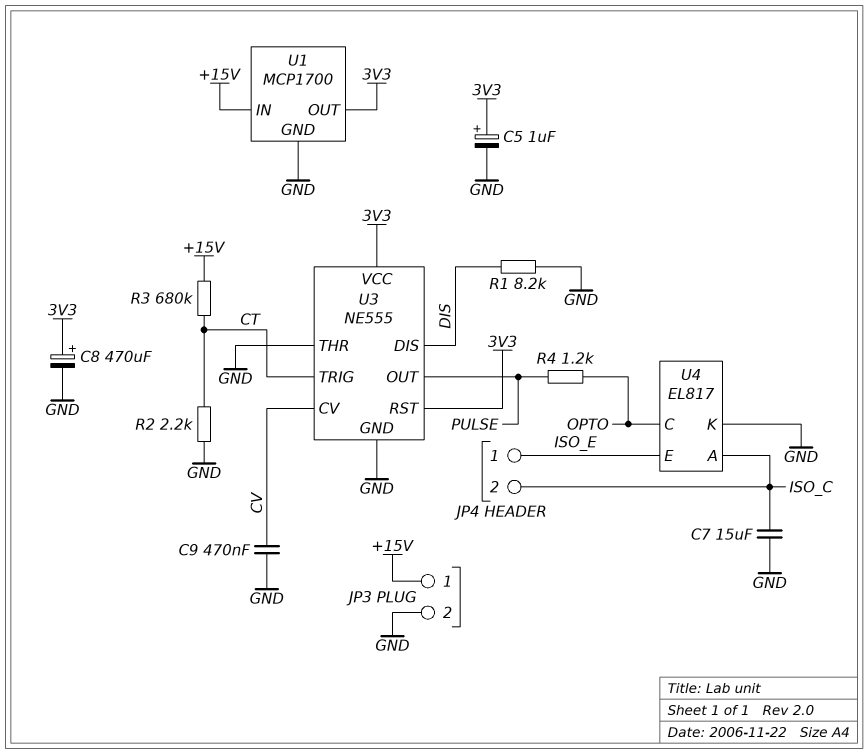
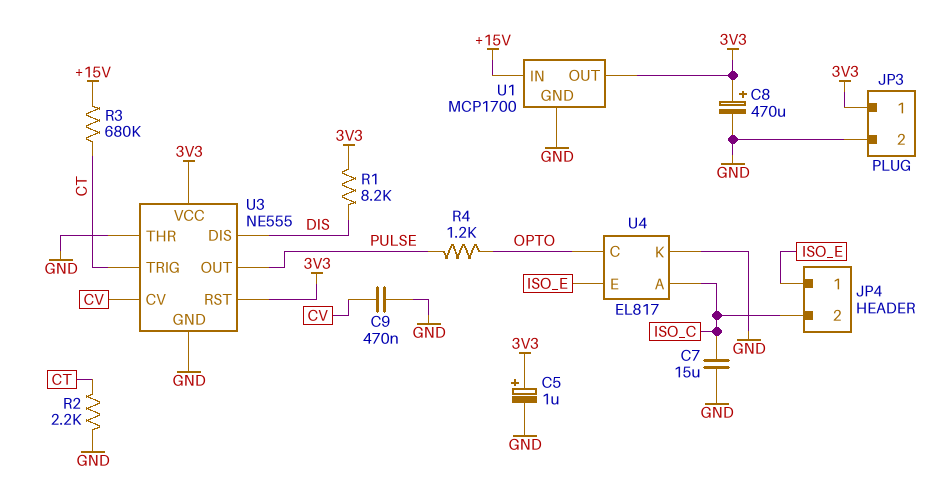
JP3 pin 1: +15V -> 3V3
R1: 8.2k (DIS, GND) -> 8.2k (3V3, DIS)

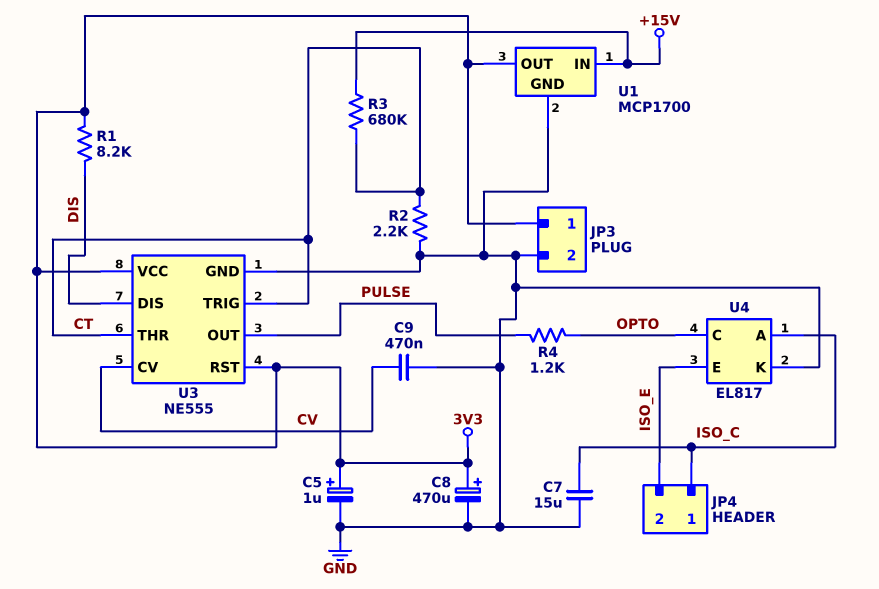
JP4 pin 1: ISO_E -> ISO_C
JP4 pin 2: ISO_C -> ISO_E
U3 pin THR: GND -> CT

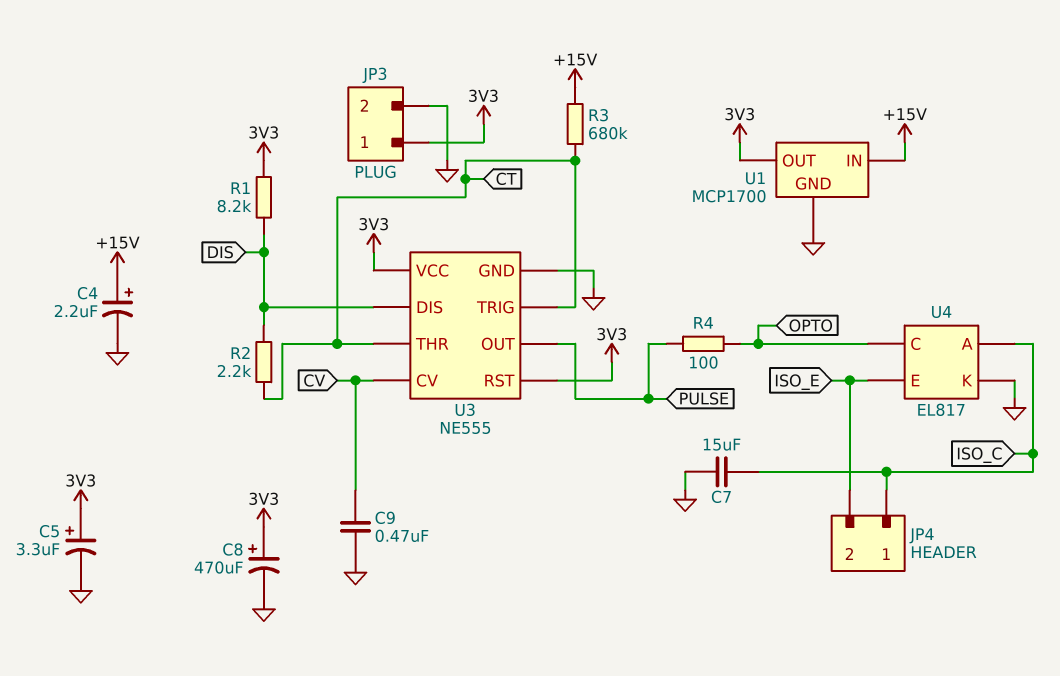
C4: none -> 2.2uF (plus +15V, minus GND)
C5: 1uF (plus 3V3, minus GND) -> 3.3uF (plus 3V3, minus GND)
R2: 2.2k (CT, GND) -> 2.2k (CT, DIS)
R4: 1.2k (OPTO, PULSE) -> 100 (OPTO, PULSE)

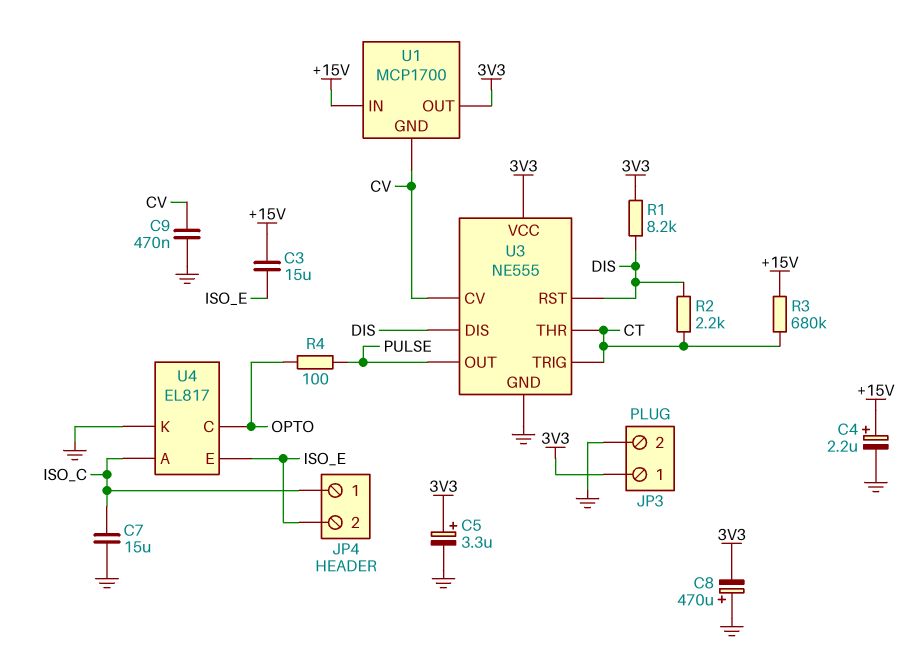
C3: none -> 15uF (+15V, ISO_E)
C8: 470uF (plus 3V3, minus GND) -> 470uF (plus GND, minus 3V3)
U1 pin GND: GND -> CV
U3 pin RST: 3V3 -> DIS

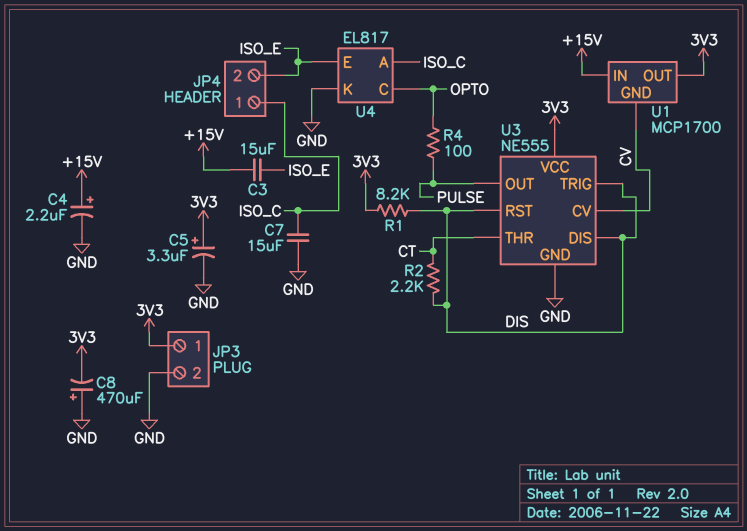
C9: 470nF (CV, GND) -> none
R3: 680k (+15V, CT) -> none
U3 pin TRIG: CT -> DIS

